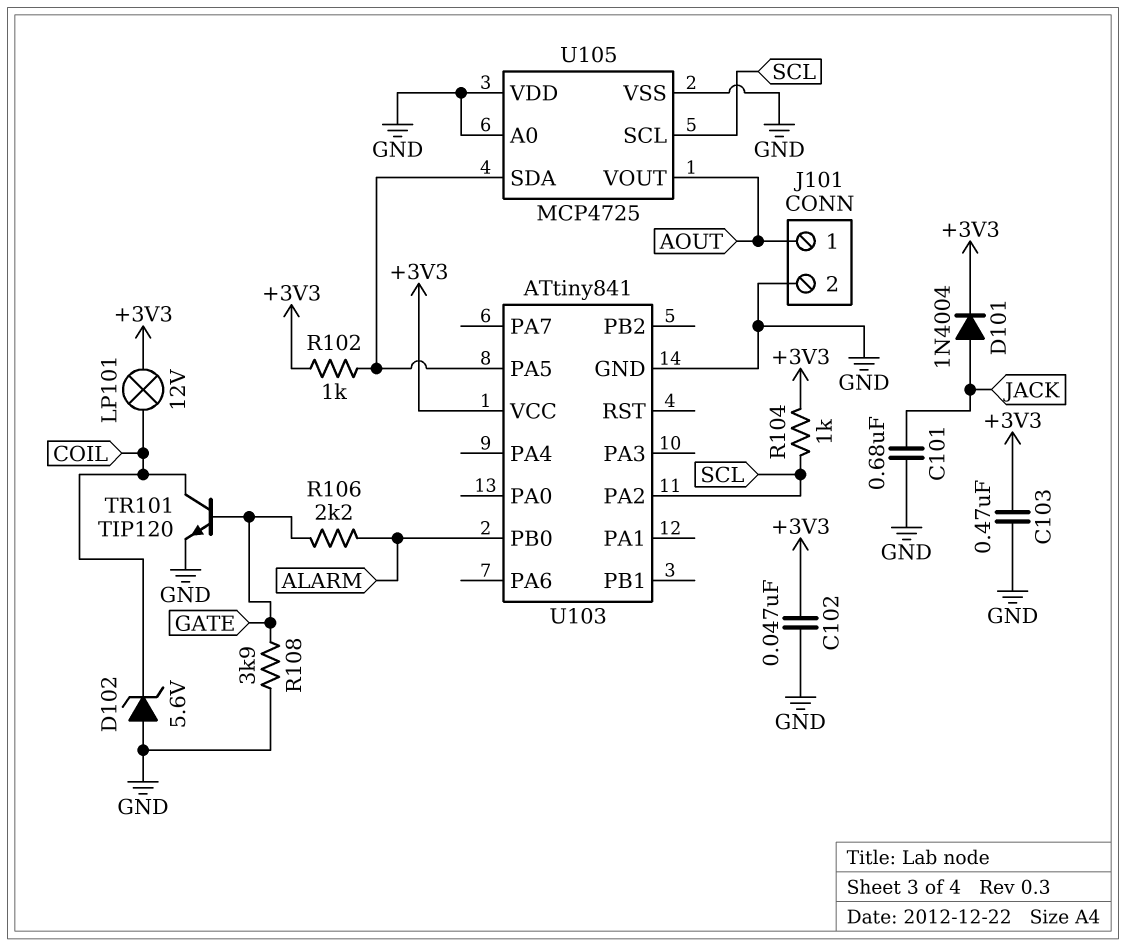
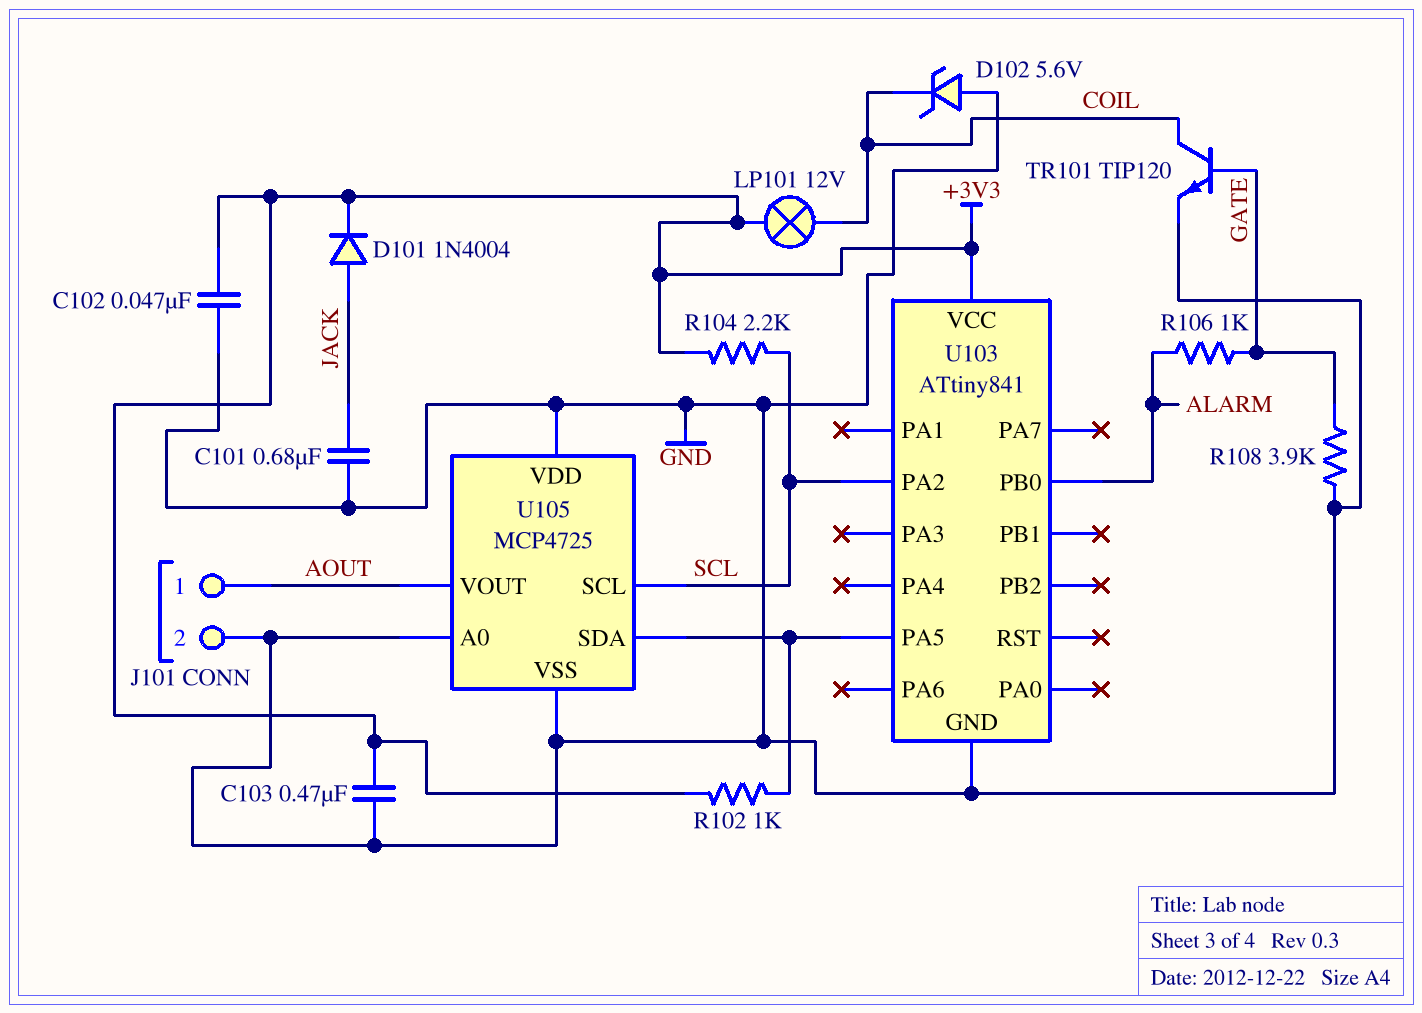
R104: 1k (+3V3, SCL) -> 2.2k (+3V3, SCL)
R106: 2.2k (ALARM, GATE) -> 1k (ALARM, GATE)

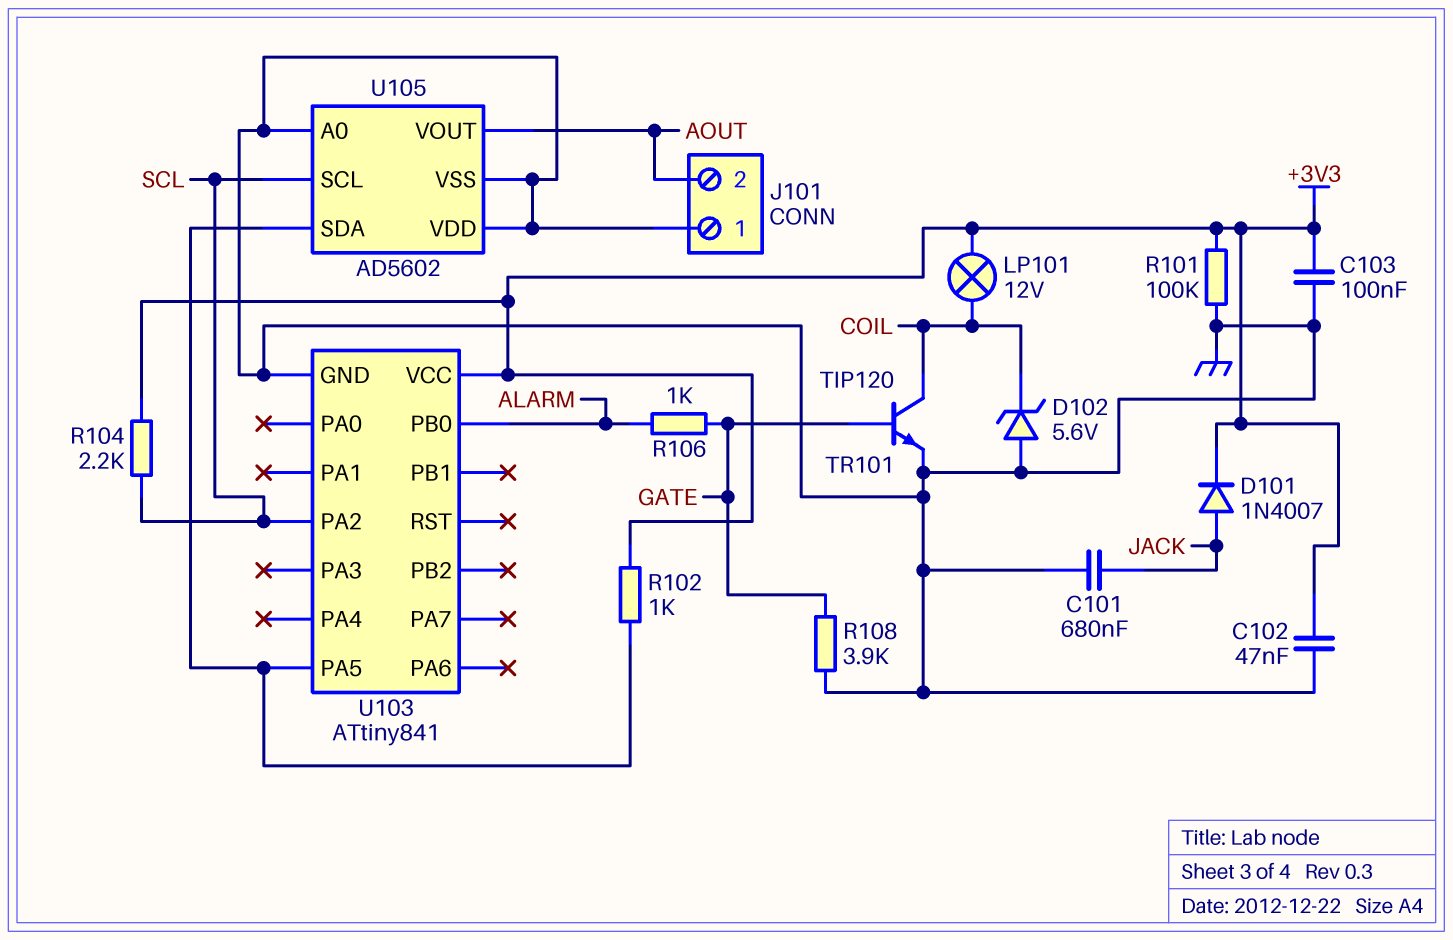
C103: 470nF (+3V3, GND) -> 100nF (+3V3, GND)
D101: diode 1N4004 (A JACK, K +3V3) -> diode 1N4007 (A JACK, K +3V3)
J101 pin 1: AOUT -> GND
J101 pin 2: GND -> AOUT
R101: none -> 100k (+3V3, GND)
U105: MCP4725 -> AD5602

